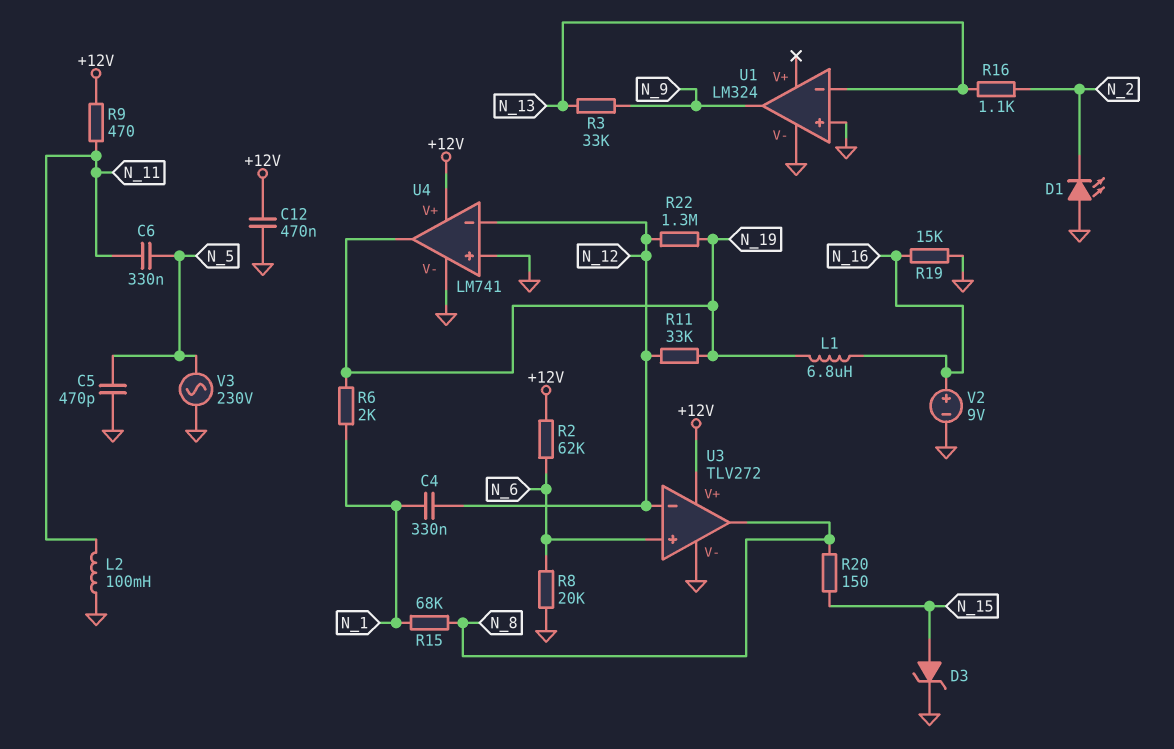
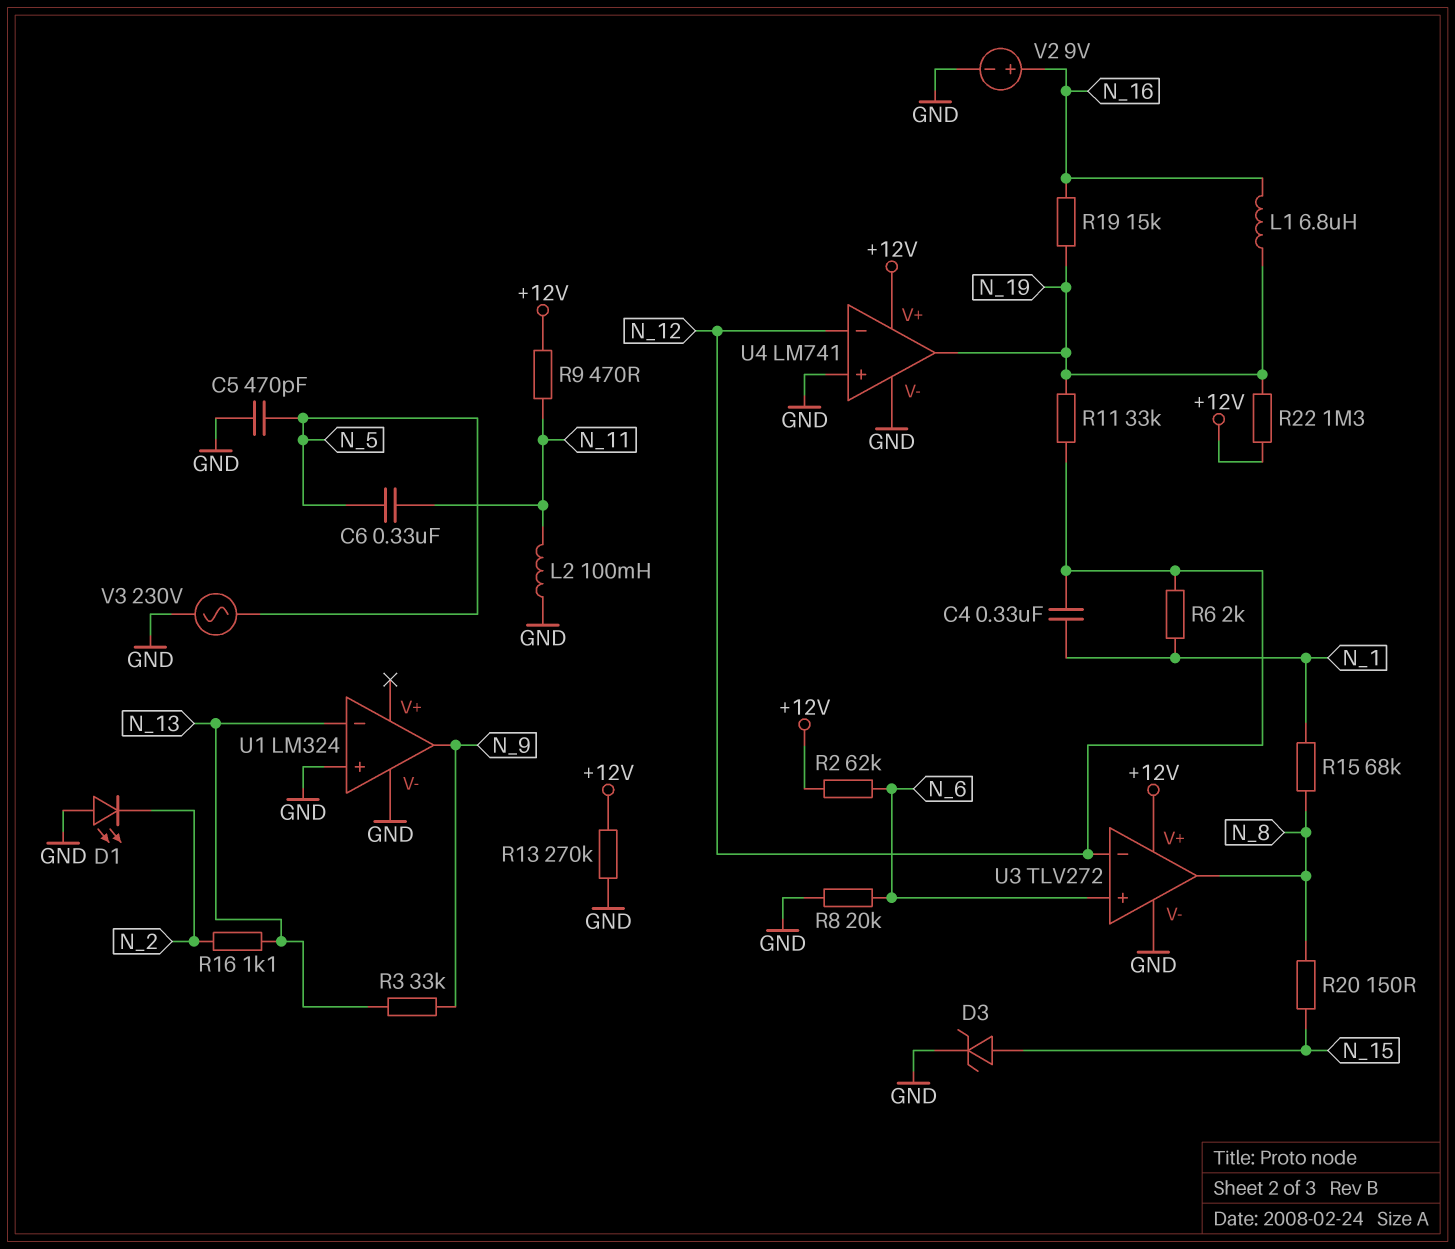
C12: 470nF (+12V, GND) -> none
R6: 2k (N_1, N_19) -> 2k (N_1, N_12)
R13: none -> 270k (+12V, GND)
R19: 15k (GND, N_16) -> 15k (N_16, N_19)
R22: 1.3M (N_12, N_19) -> 1.3M (+12V, N_19)

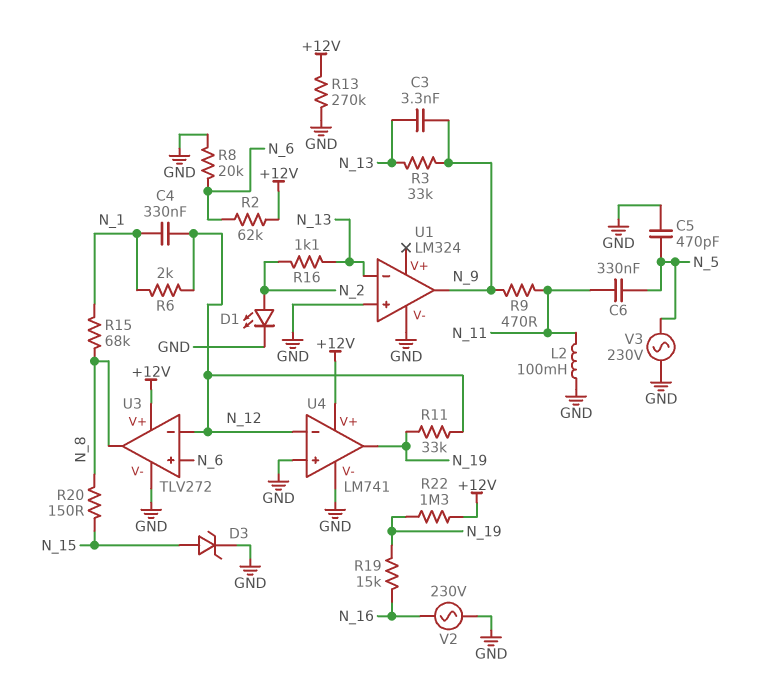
C3: none -> 3.3nF (N_9, N_13)
D1: LED (A GND, K N_2) -> LED (A N_2, K GND)
L1: 6.8uH (N_16, N_19) -> none
R9: 470 (+12V, N_11) -> 470 (N_9, N_11)
V2: 9V (plus N_16, minus GND) -> AC 230V (GND, N_16)

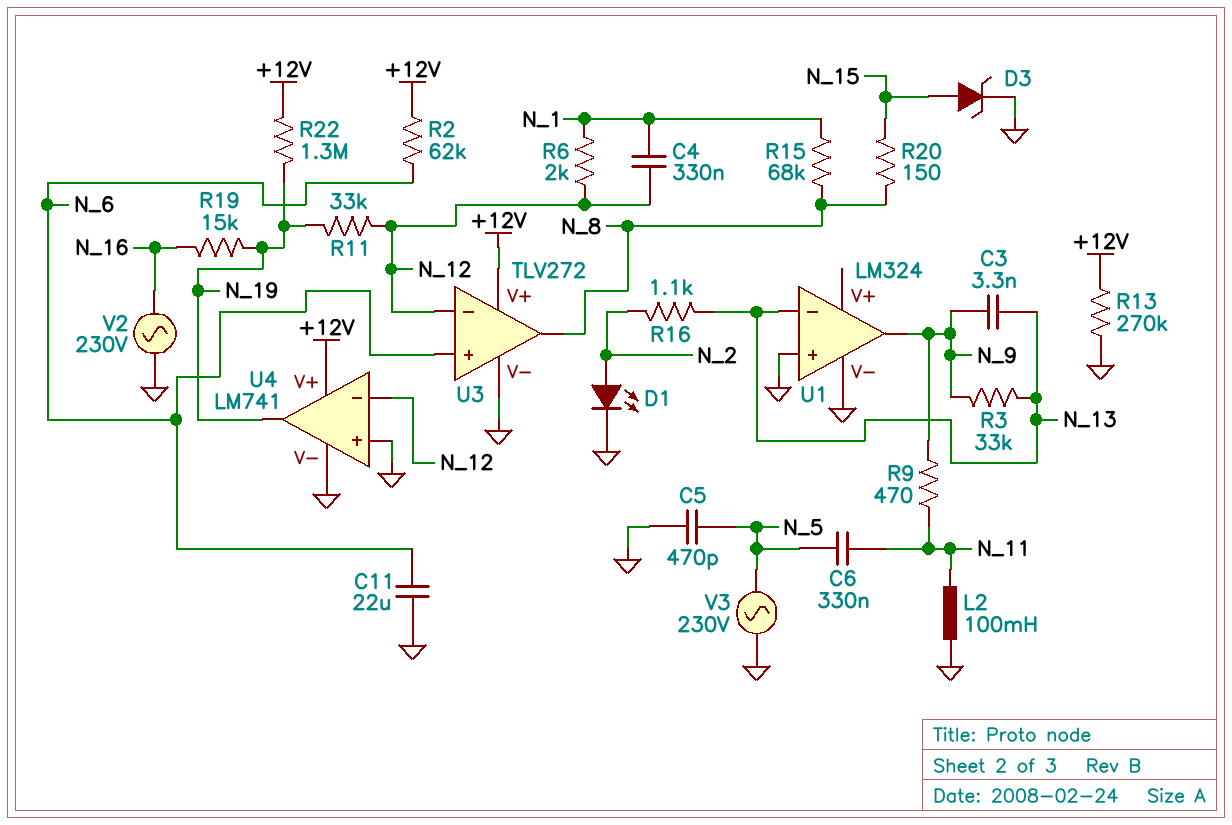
C11: none -> 22uF (GND, N_6)
R8: 20k (GND, N_6) -> none

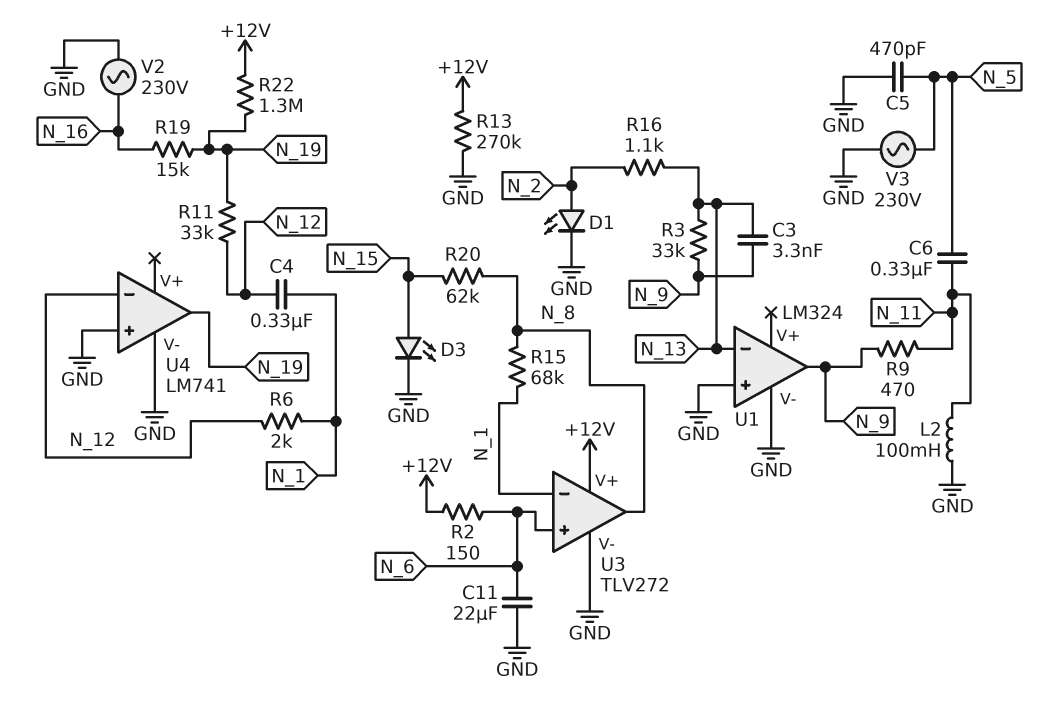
D3: zener (A N_15, K GND) -> LED (A N_15, K GND)
R2: 62k (+12V, N_6) -> 150 (+12V, N_6)
R20: 150 (N_8, N_15) -> 62k (N_8, N_15)
U3 pin in-: N_12 -> N_1
U4 pin V+: +12V -> none

